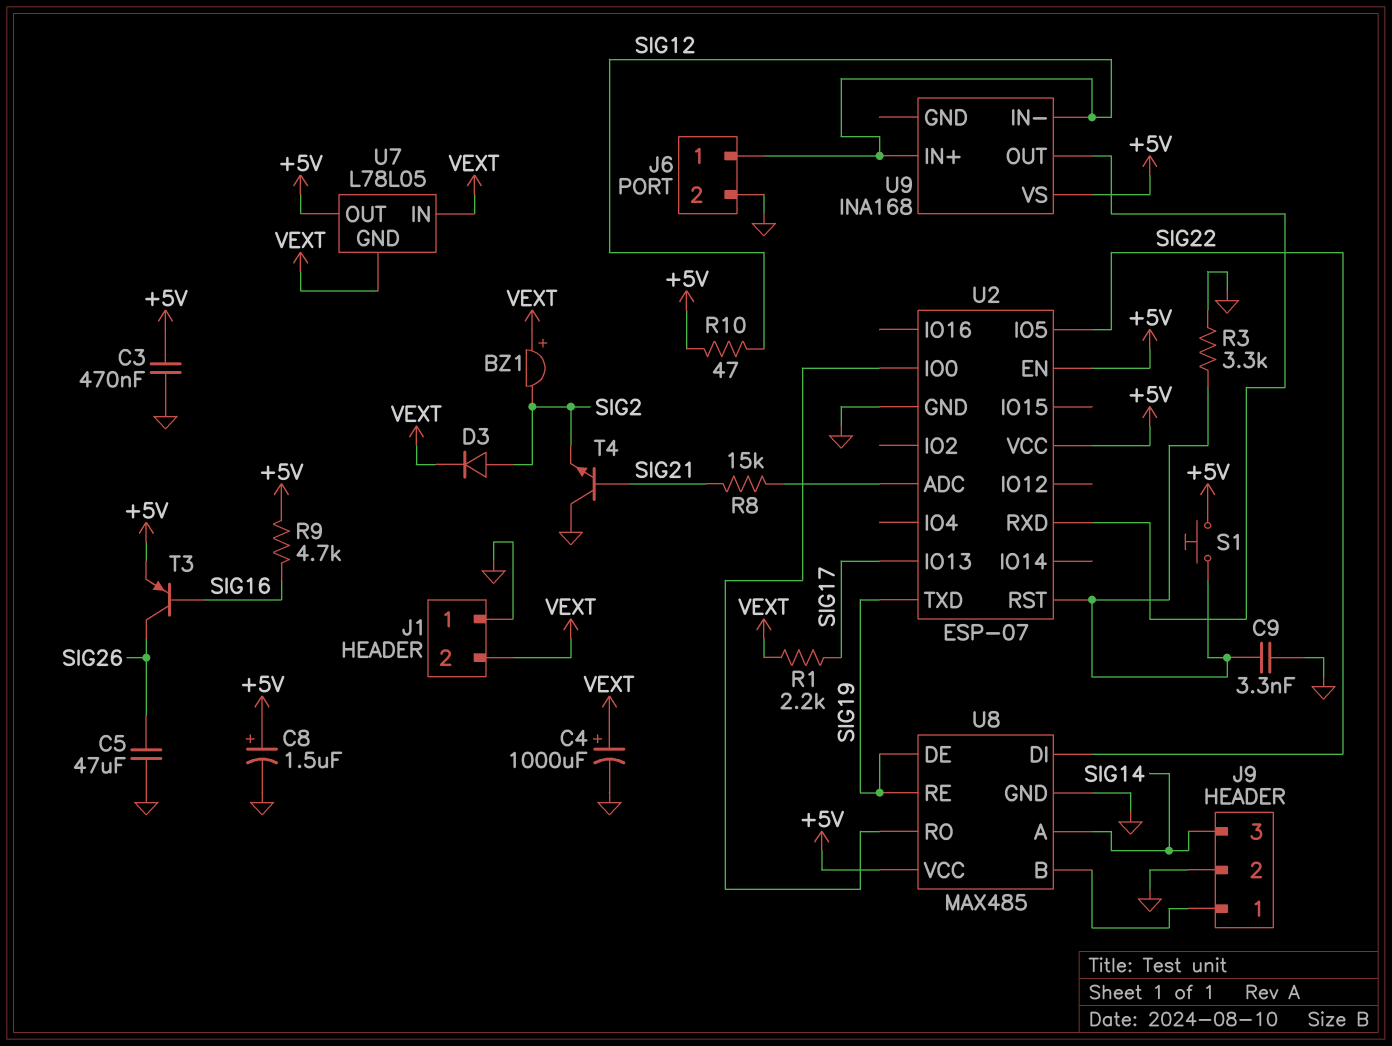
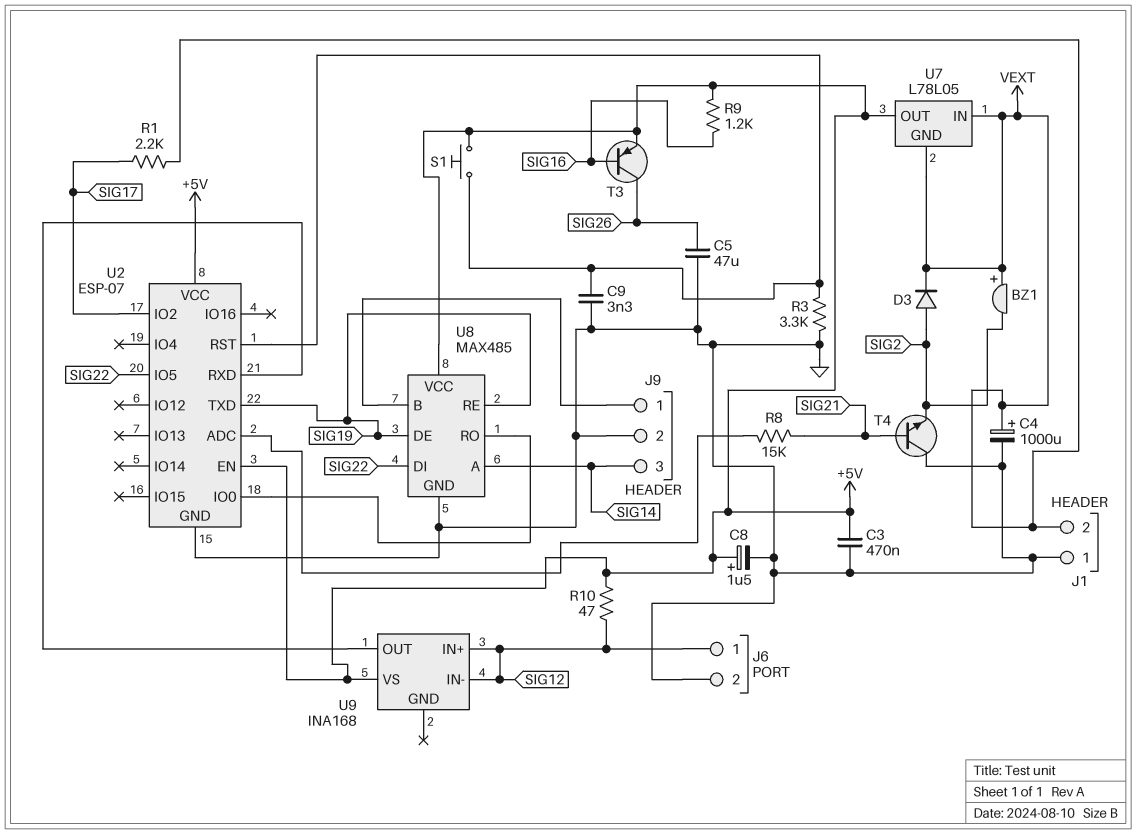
R9: 4.7k (+5V, SIG16) -> 1.2k (+5V, SIG16)
U2 pin IO2: none -> SIG17
U2 pin IO13: SIG17 -> none

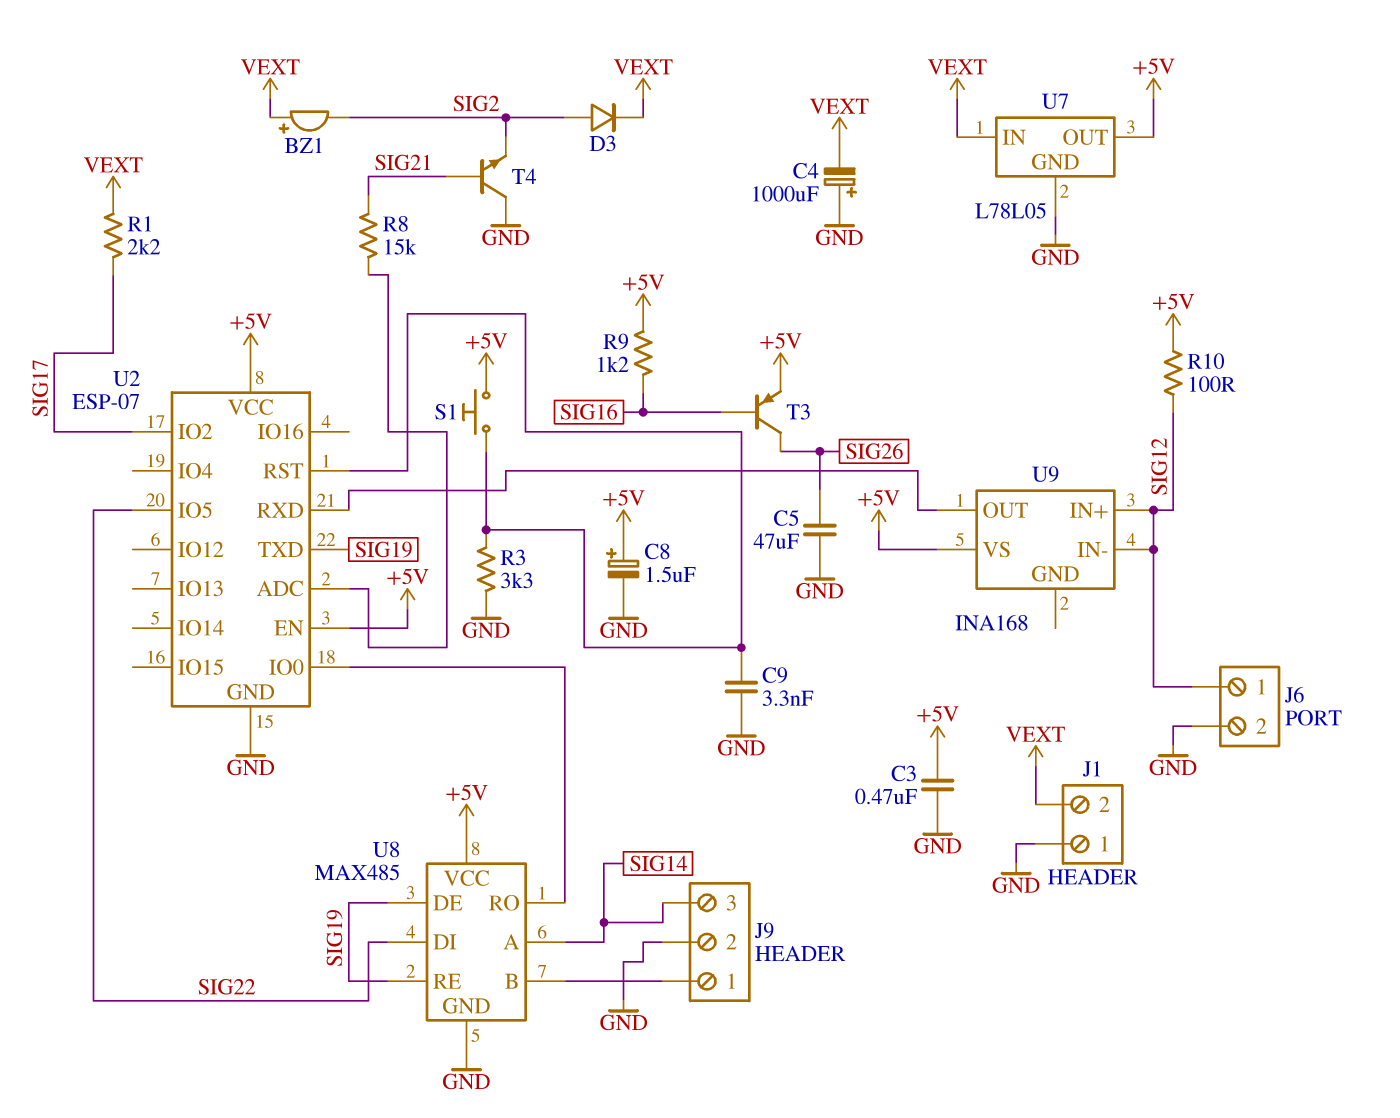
C4: 1000uF (plus VEXT, minus GND) -> 1000uF (plus GND, minus VEXT)
R10: 47 (+5V, SIG12) -> 100 (+5V, SIG12)
U7 pin GND: VEXT -> GND

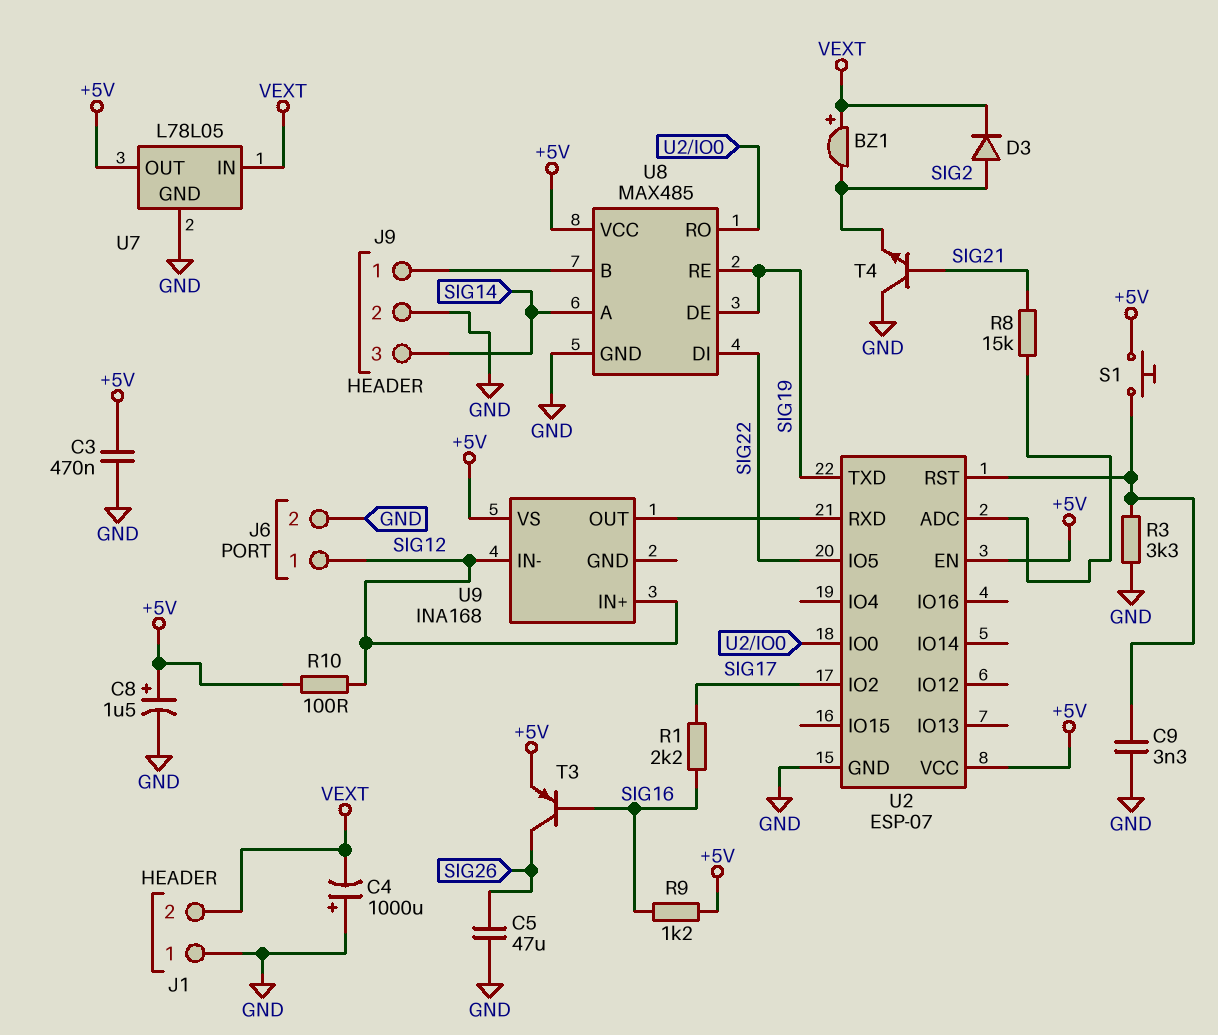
R1: 2.2k (SIG17, VEXT) -> 2.2k (SIG16, SIG17)

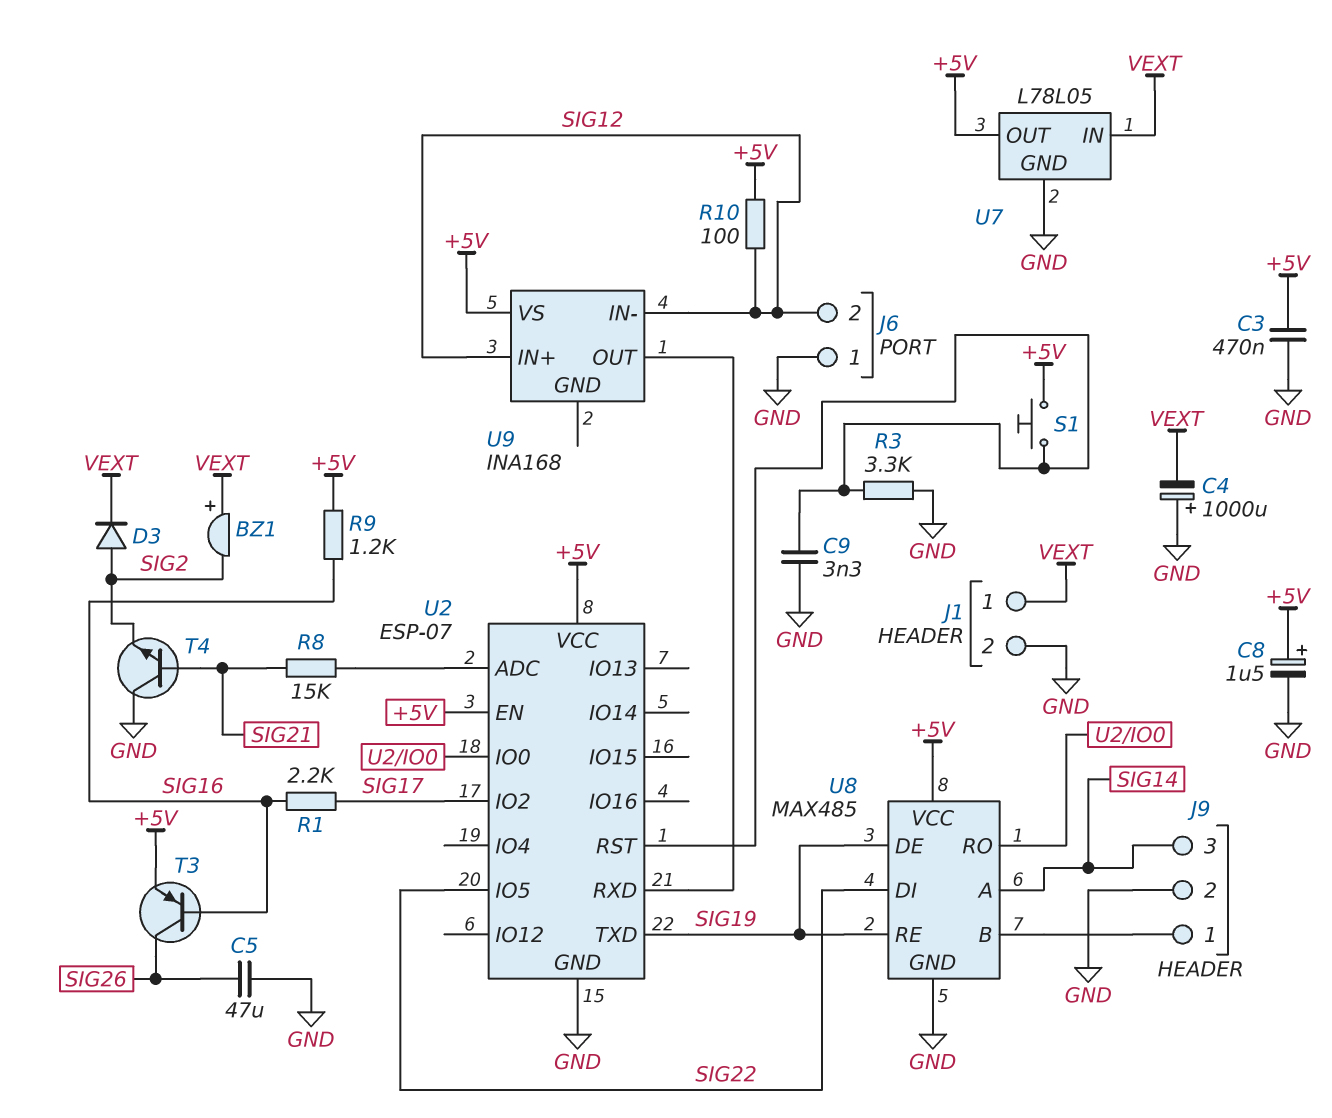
J1 pin 1: GND -> VEXT
J1 pin 2: VEXT -> GND
J6 pin 1: SIG12 -> GND
J6 pin 2: GND -> SIG12

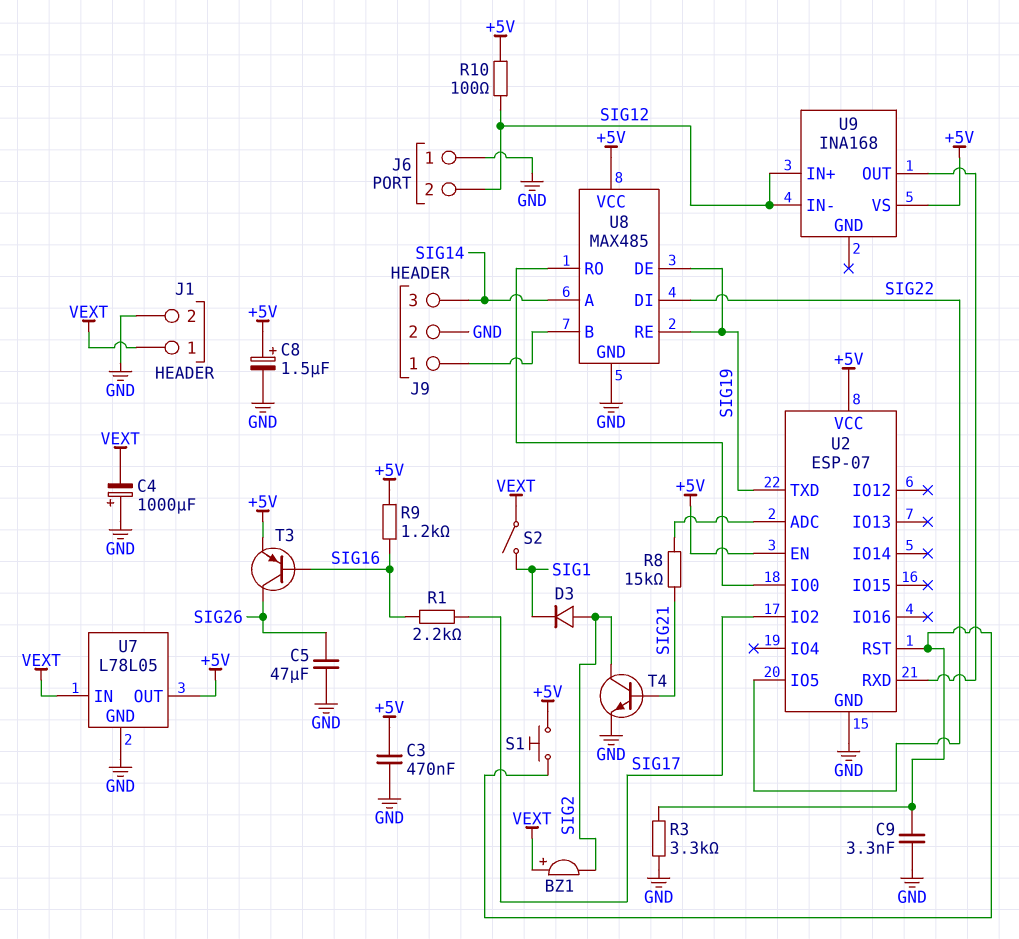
D3: diode (A SIG2, K VEXT) -> diode (A SIG2, K SIG1)
S2: none -> switch (SIG1, VEXT)
T4: NPN (B SIG21, C GND, E SIG2) -> NPN (B SIG21, C SIG2, E GND)

